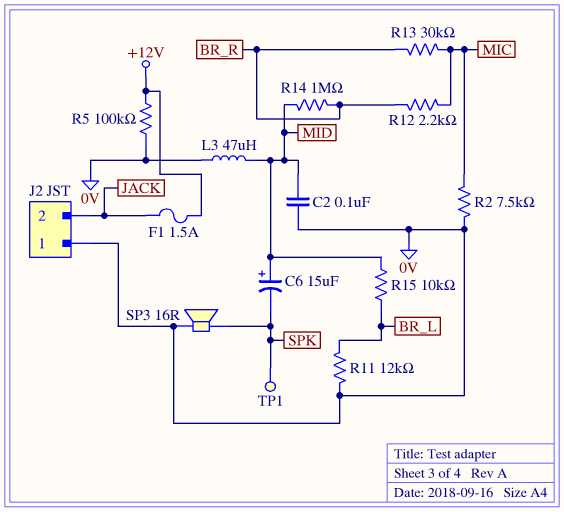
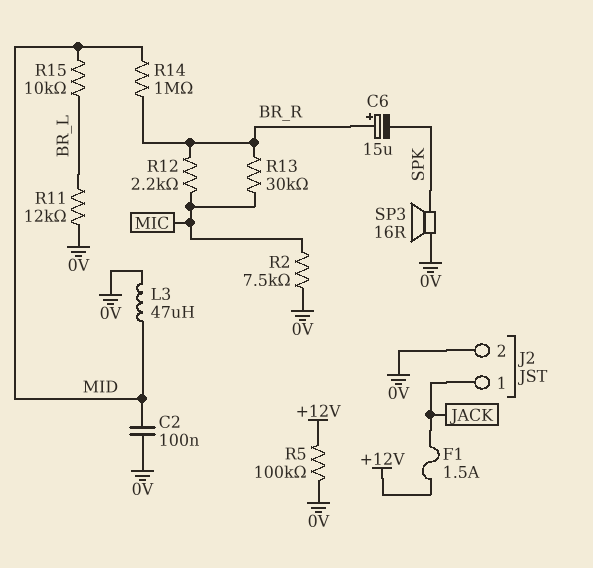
C6: 15uF (plus MID, minus SPK) -> 15uF (plus BR_R, minus SPK)
J2 pin 1: 0V -> JACK
J2 pin 2: JACK -> 0V
TP1: test point (SPK) -> none

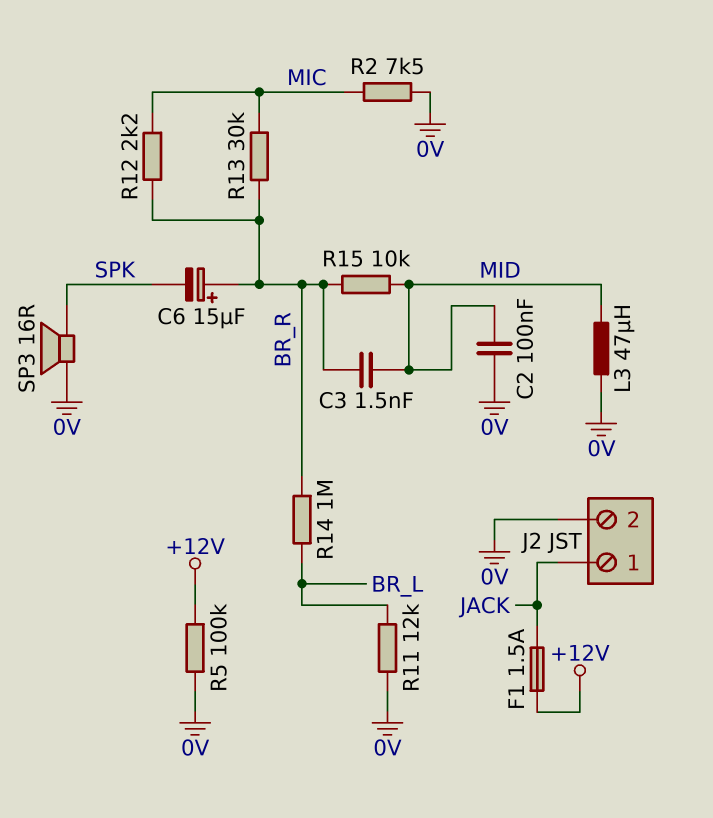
C3: none -> 1.5nF (BR_R, MID)
R14: 1M (BR_R, MID) -> 1M (BR_L, BR_R)
R15: 10k (BR_L, MID) -> 10k (BR_R, MID)

